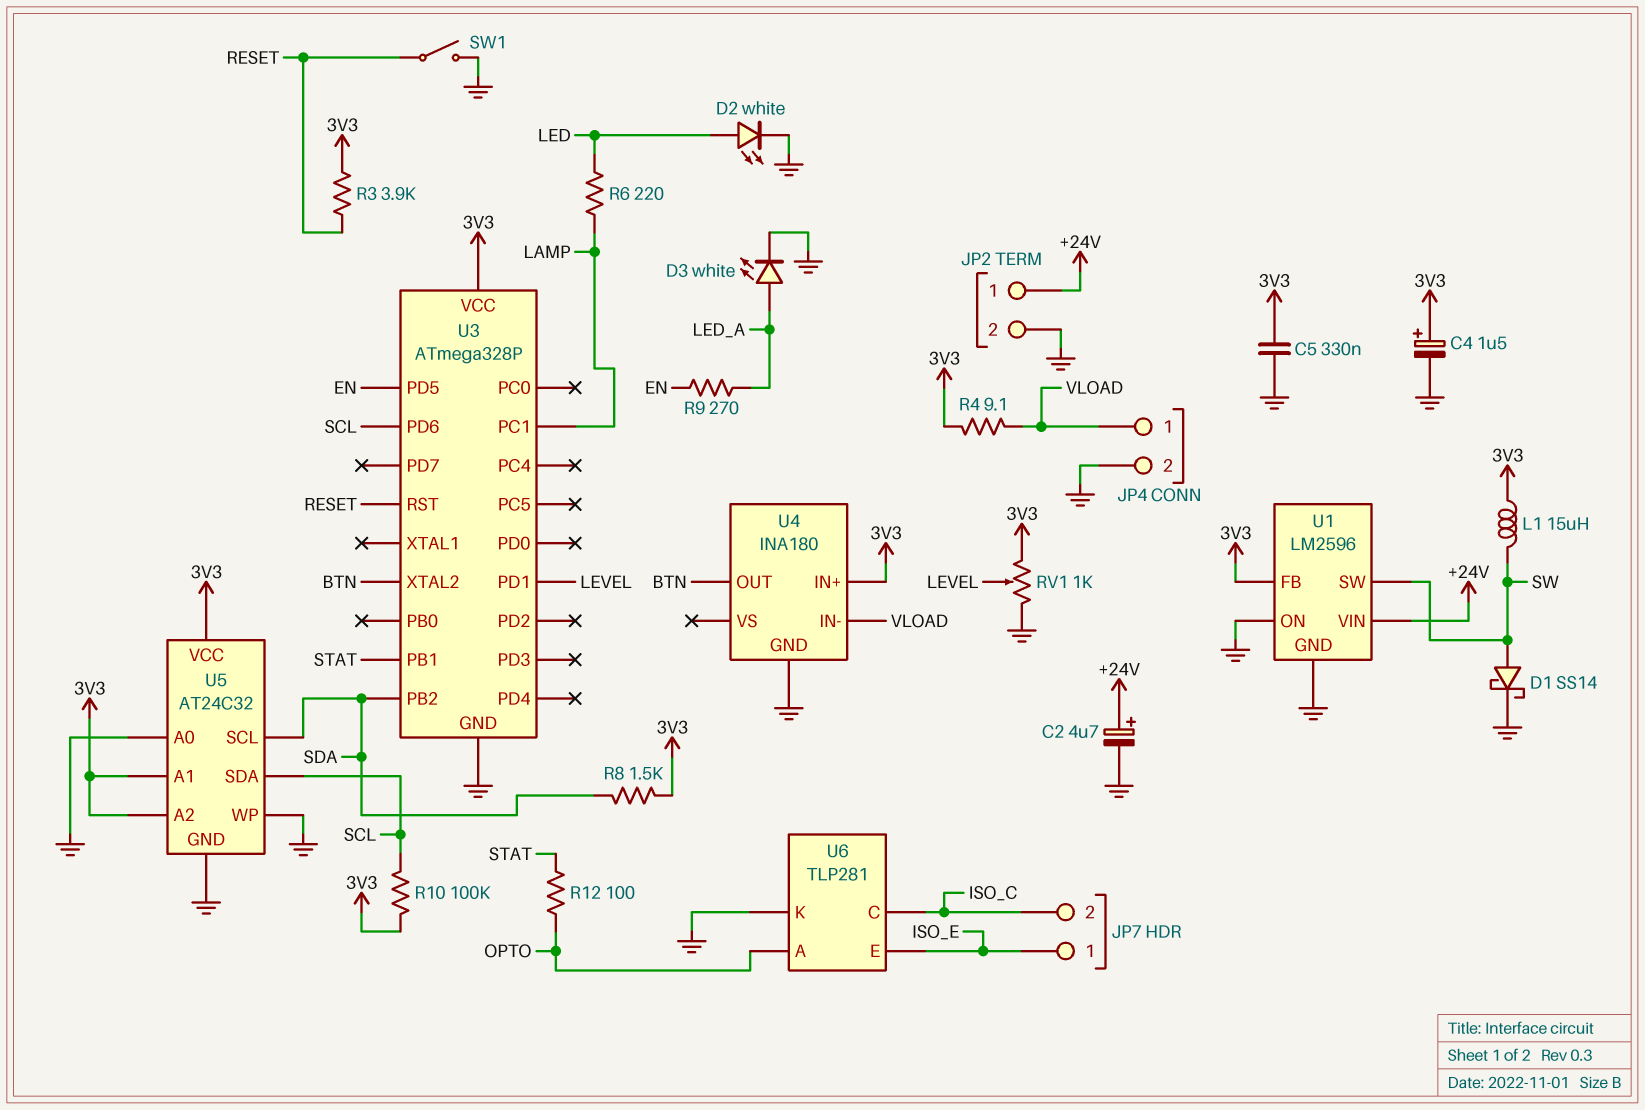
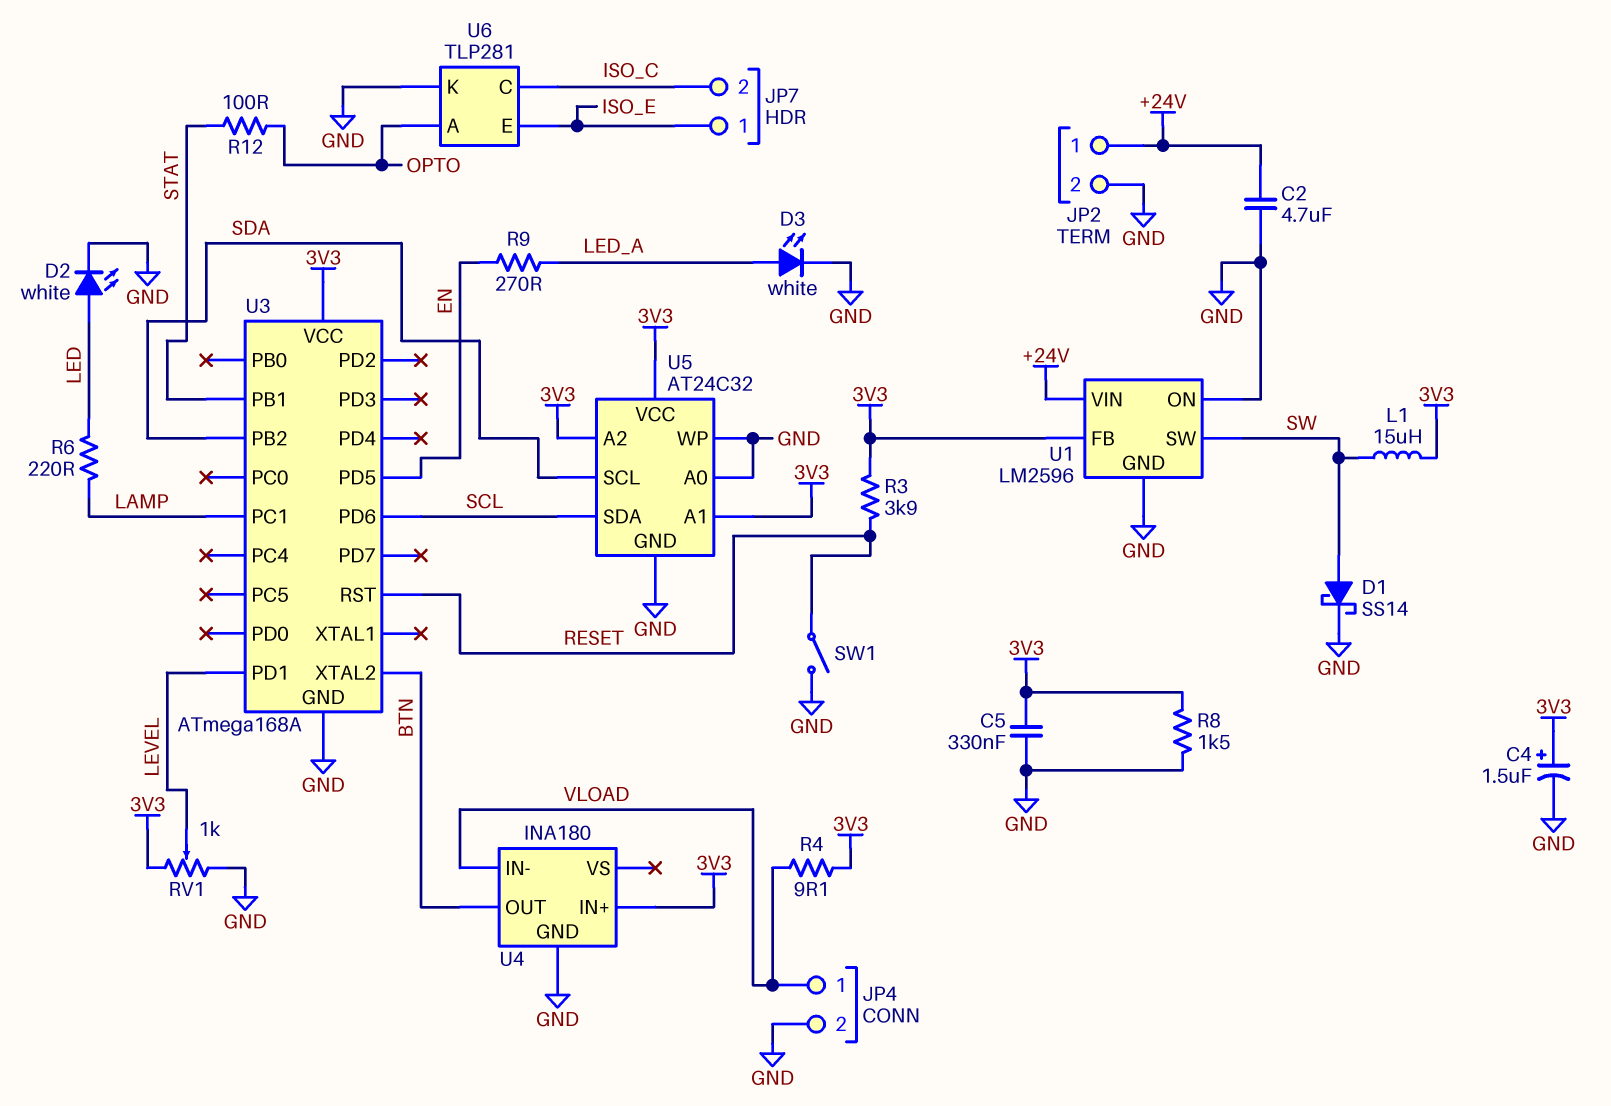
C2: 4.7uF (plus +24V, minus GND) -> 4.7uF (+24V, GND)
R8: 1.5k (3V3, SDA) -> 1.5k (3V3, GND)
R10: 100k (3V3, SCL) -> none
U3: ATmega328P -> ATmega168A

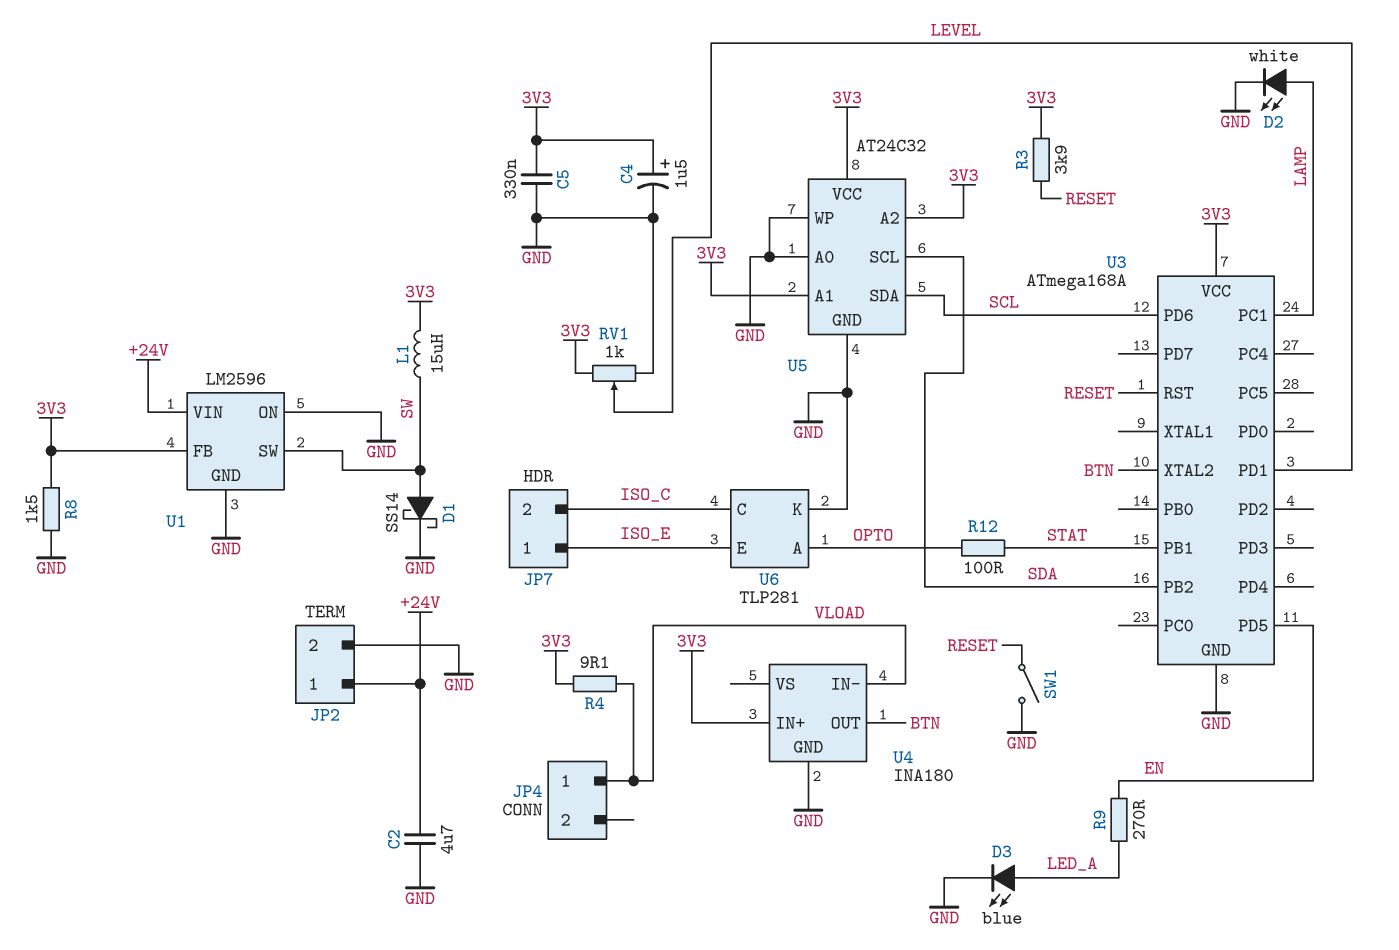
D2: LED white (A LED, K GND) -> LED white (A LAMP, K GND)
D3: LED white (A LED_A, K GND) -> LED blue (A LED_A, K GND)
JP4 pin 2: GND -> none
R6: 220 (LAMP, LED) -> none

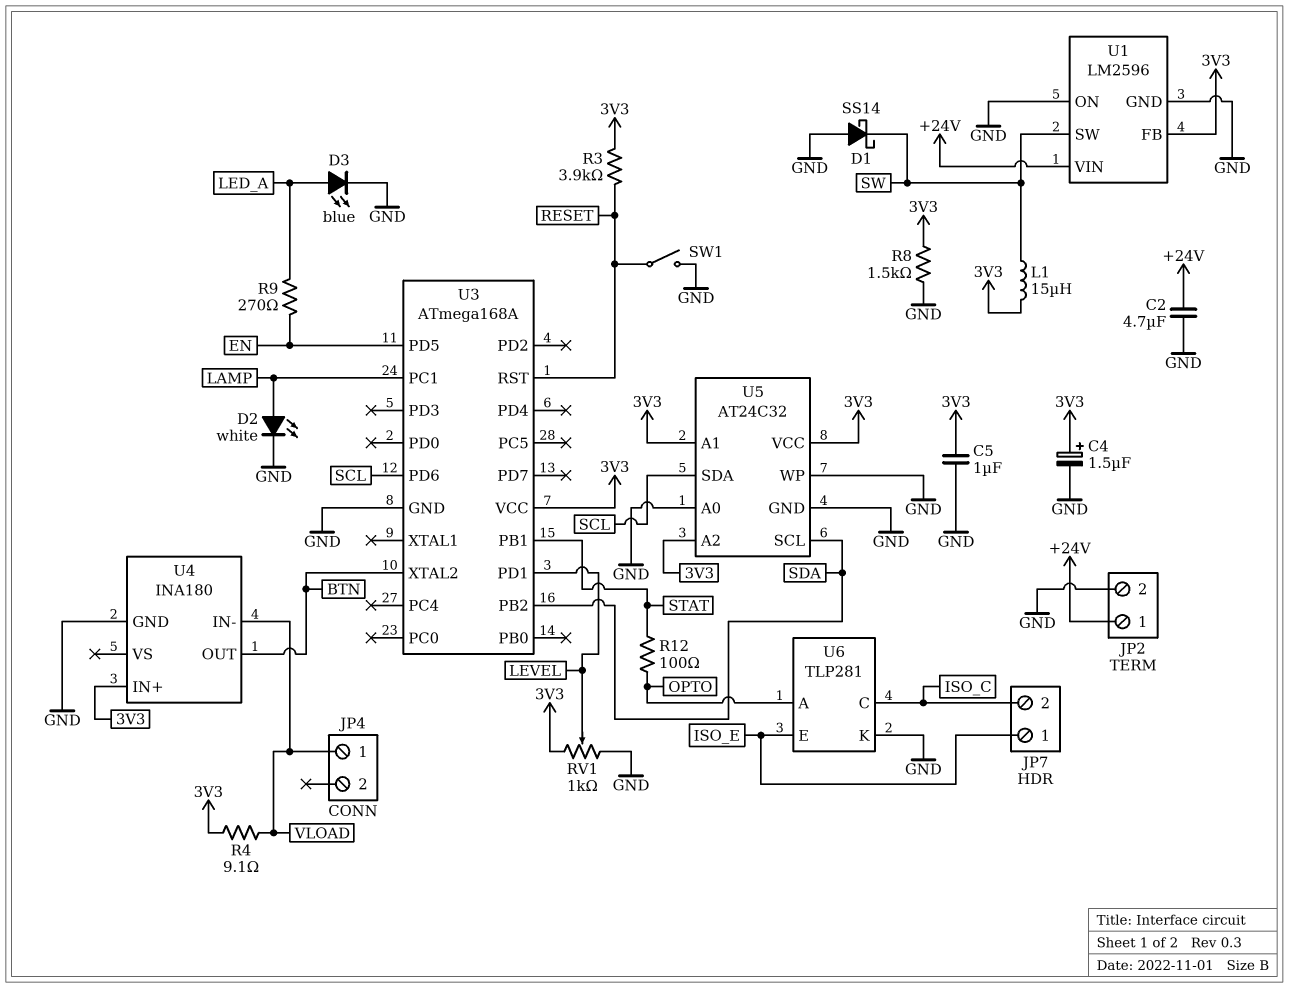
C5: 330nF (3V3, GND) -> 1uF (3V3, GND)
D1: schottky SS14 (A SW, K GND) -> schottky SS14 (A GND, K SW)

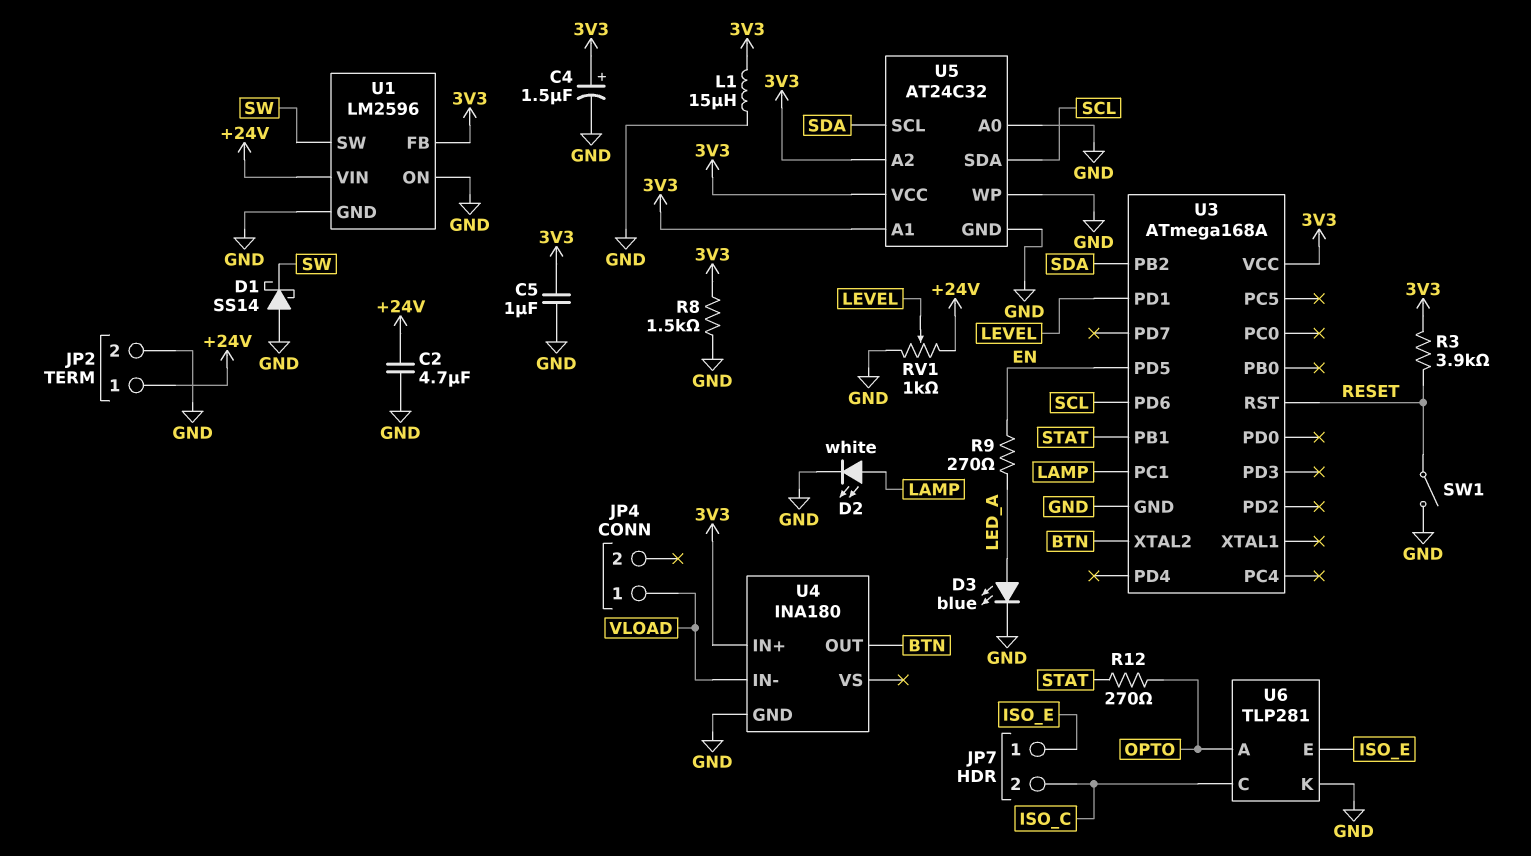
L1: 15uH (3V3, SW) -> 15uH (3V3, GND)
R4: 9.1 (3V3, VLOAD) -> none
R12: 100 (OPTO, STAT) -> 270 (OPTO, STAT)
RV1: 1k (3V3, GND, wiper LEVEL) -> 1k (+24V, GND, wiper LEVEL)

